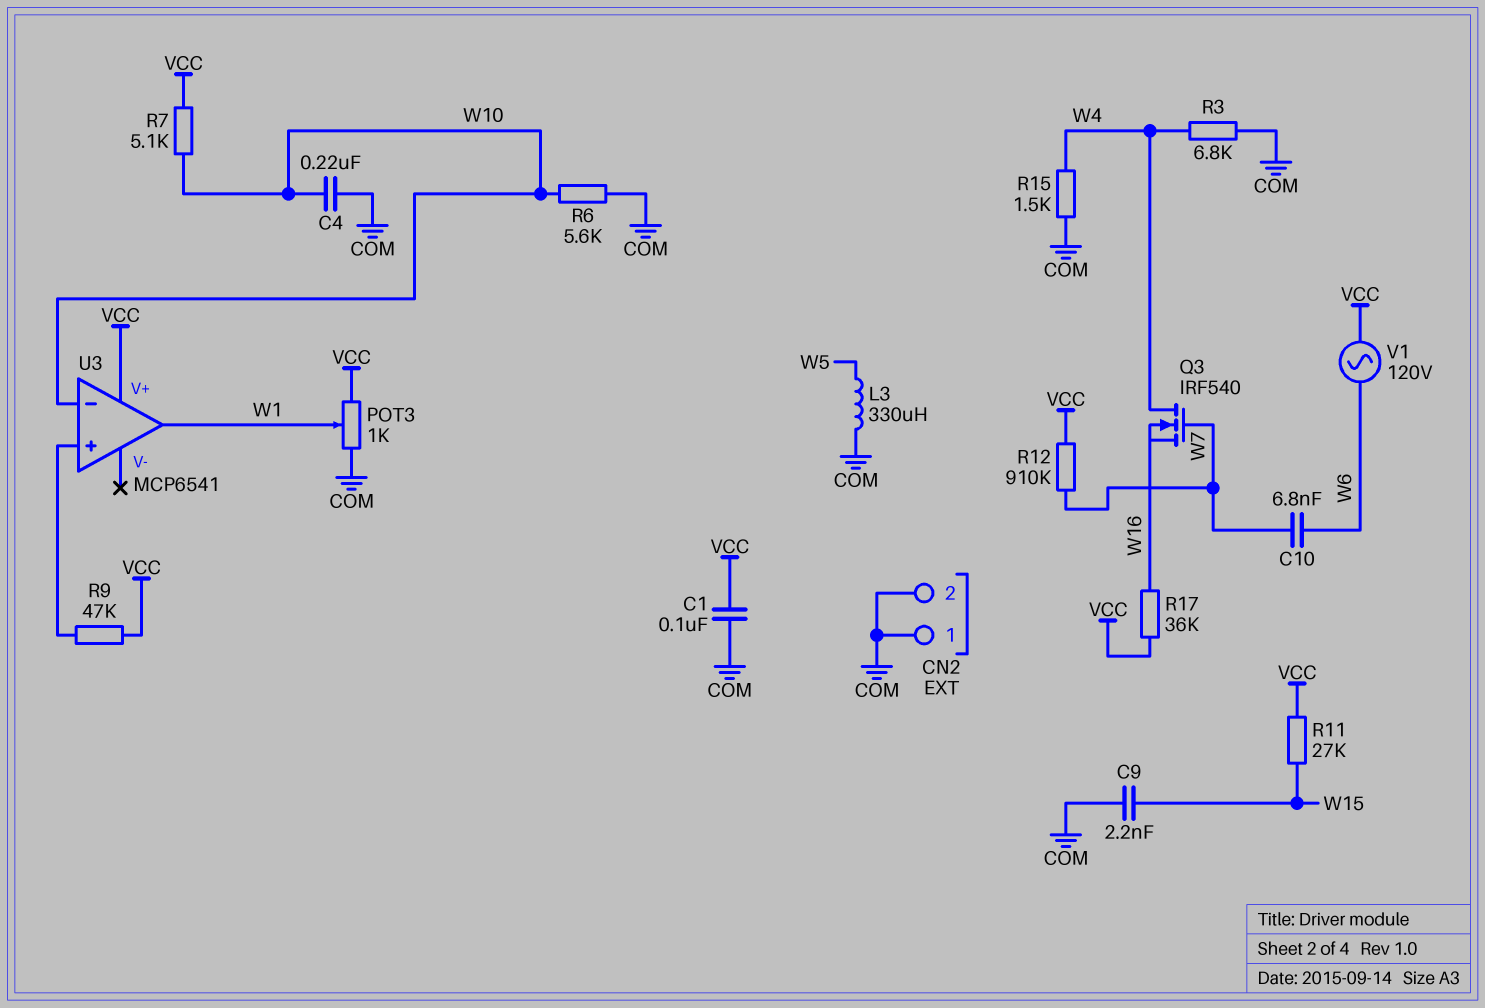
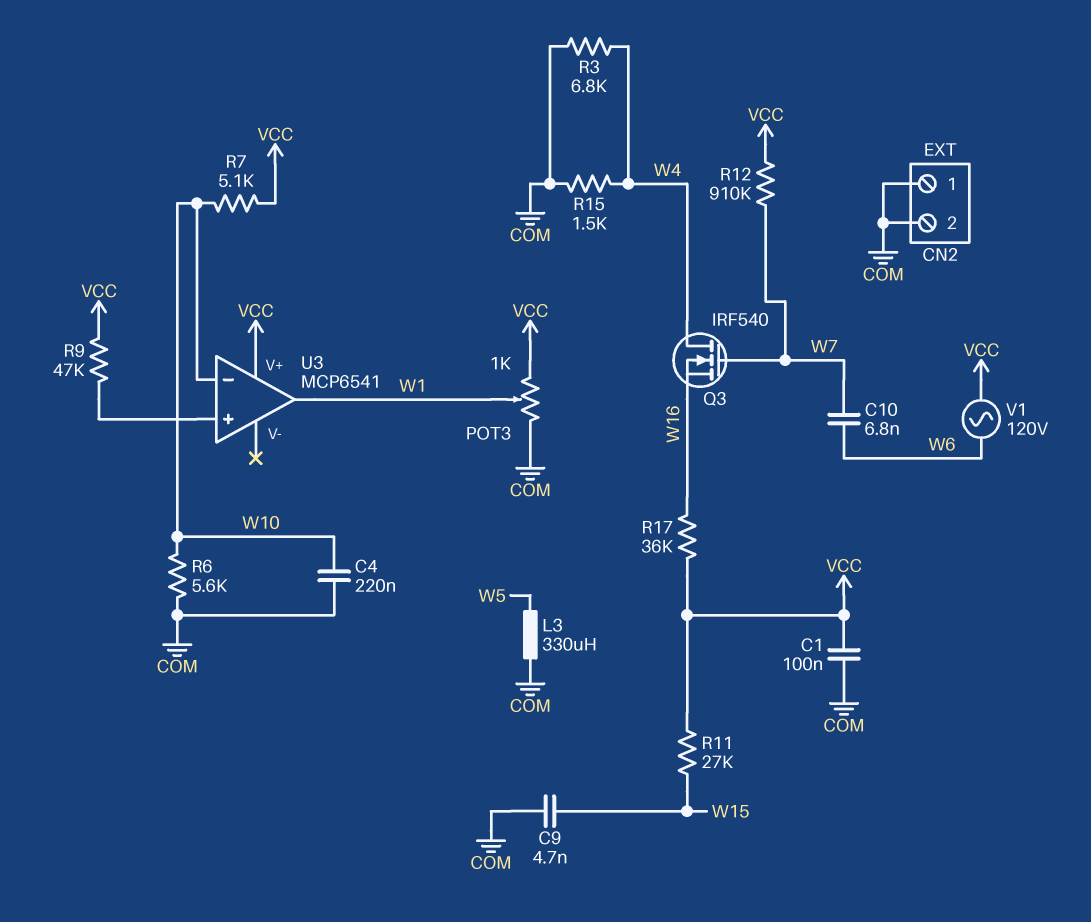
C9: 2.2nF (COM, W15) -> 4.7nF (COM, W15)

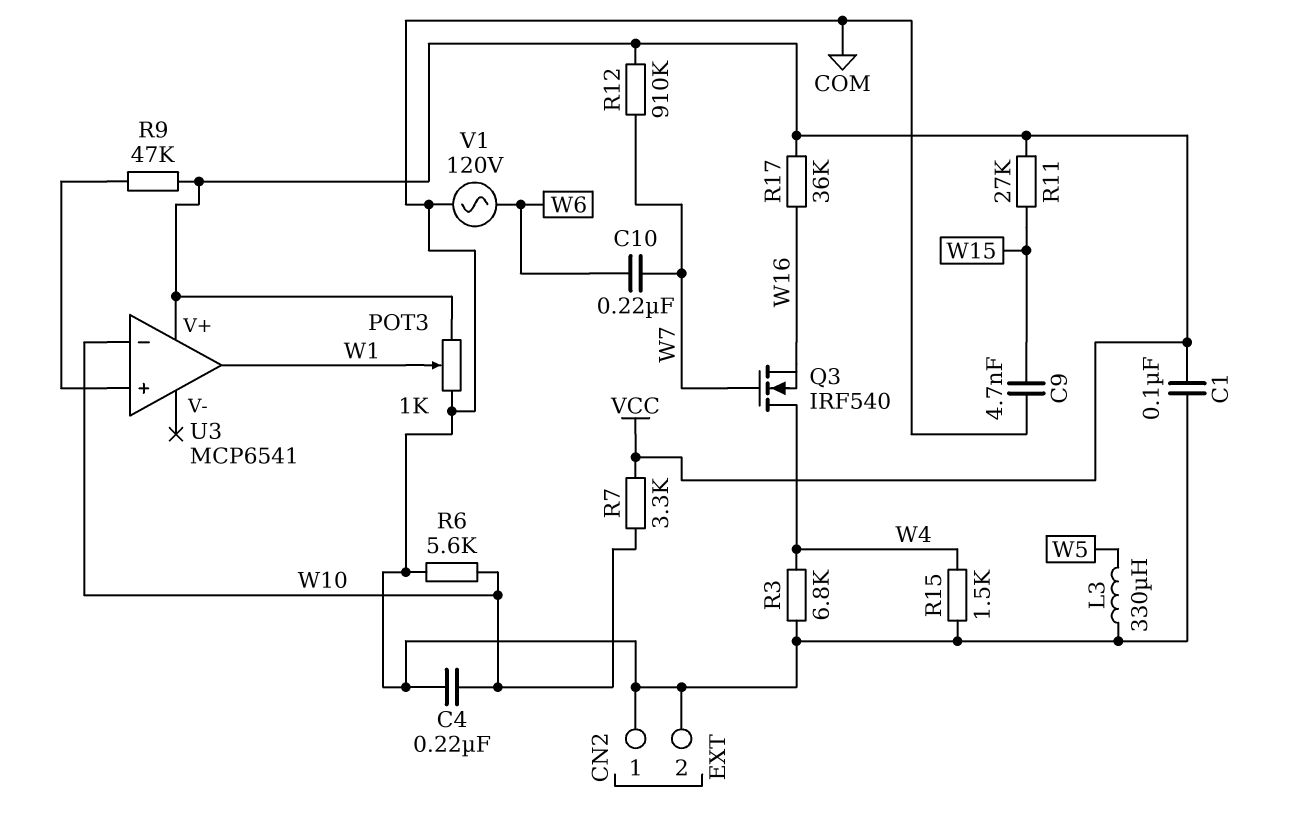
C10: 6.8nF (W6, W7) -> 220nF (W6, W7)
R7: 5.1k (VCC, W10) -> 3.3k (VCC, W10)
V1: AC 120V (VCC, W6) -> AC 120V (COM, W6)

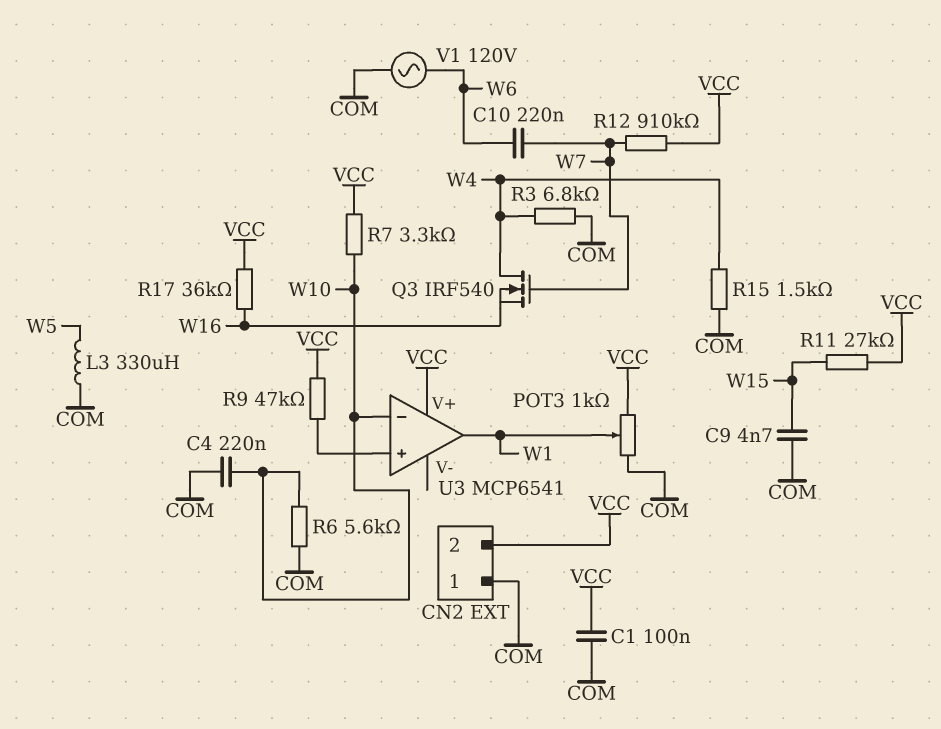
CN2 pin 2: COM -> VCC

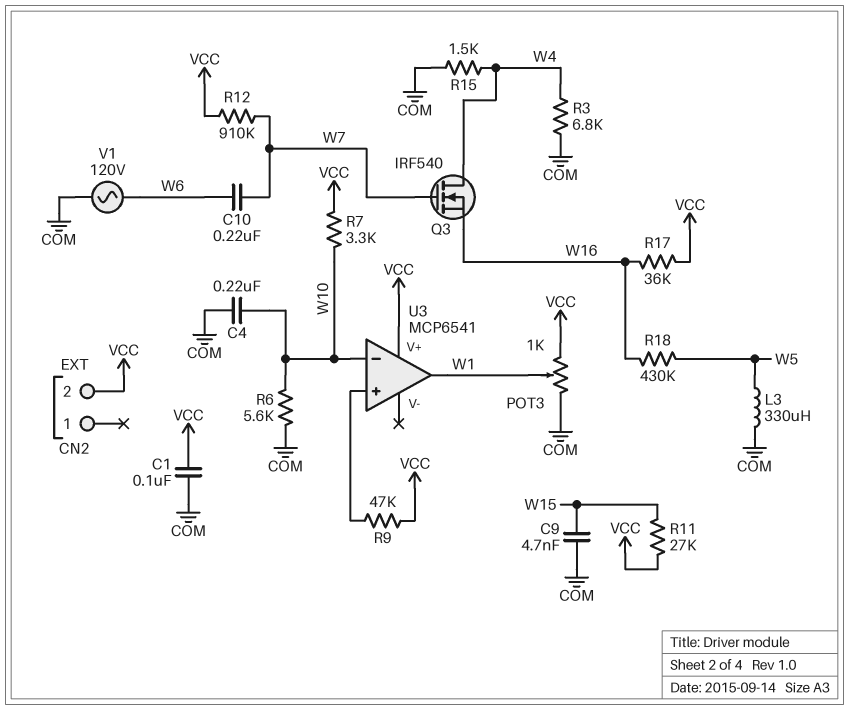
CN2 pin 1: COM -> none
R18: none -> 430k (W5, W16)

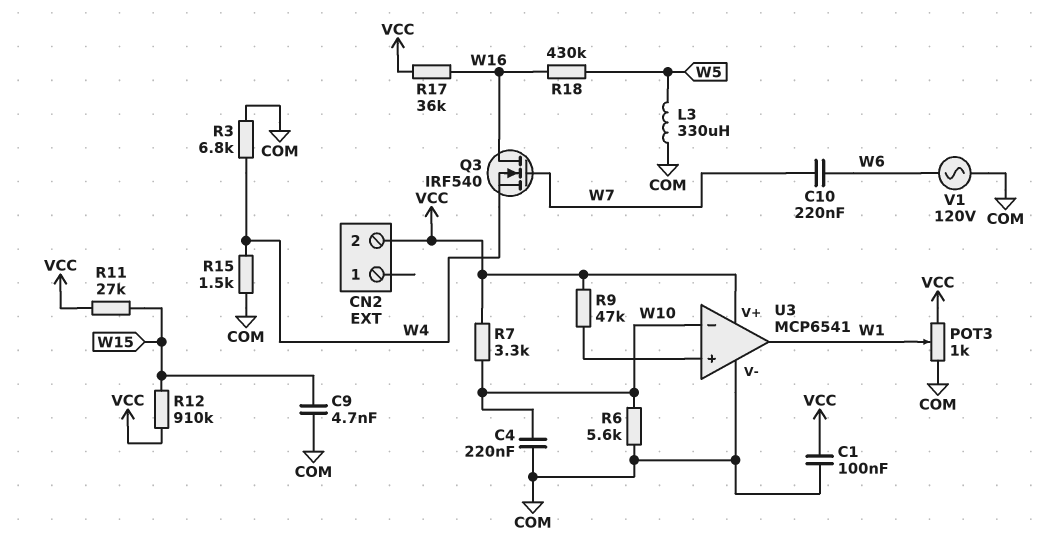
Q3: NMOS IRF540 (G W7, D W4, S W16) -> NMOS IRF540 (G W7, D W16, S W4)
R12: 910k (VCC, W7) -> 910k (VCC, W15)
U3 pin V-: none -> COM

